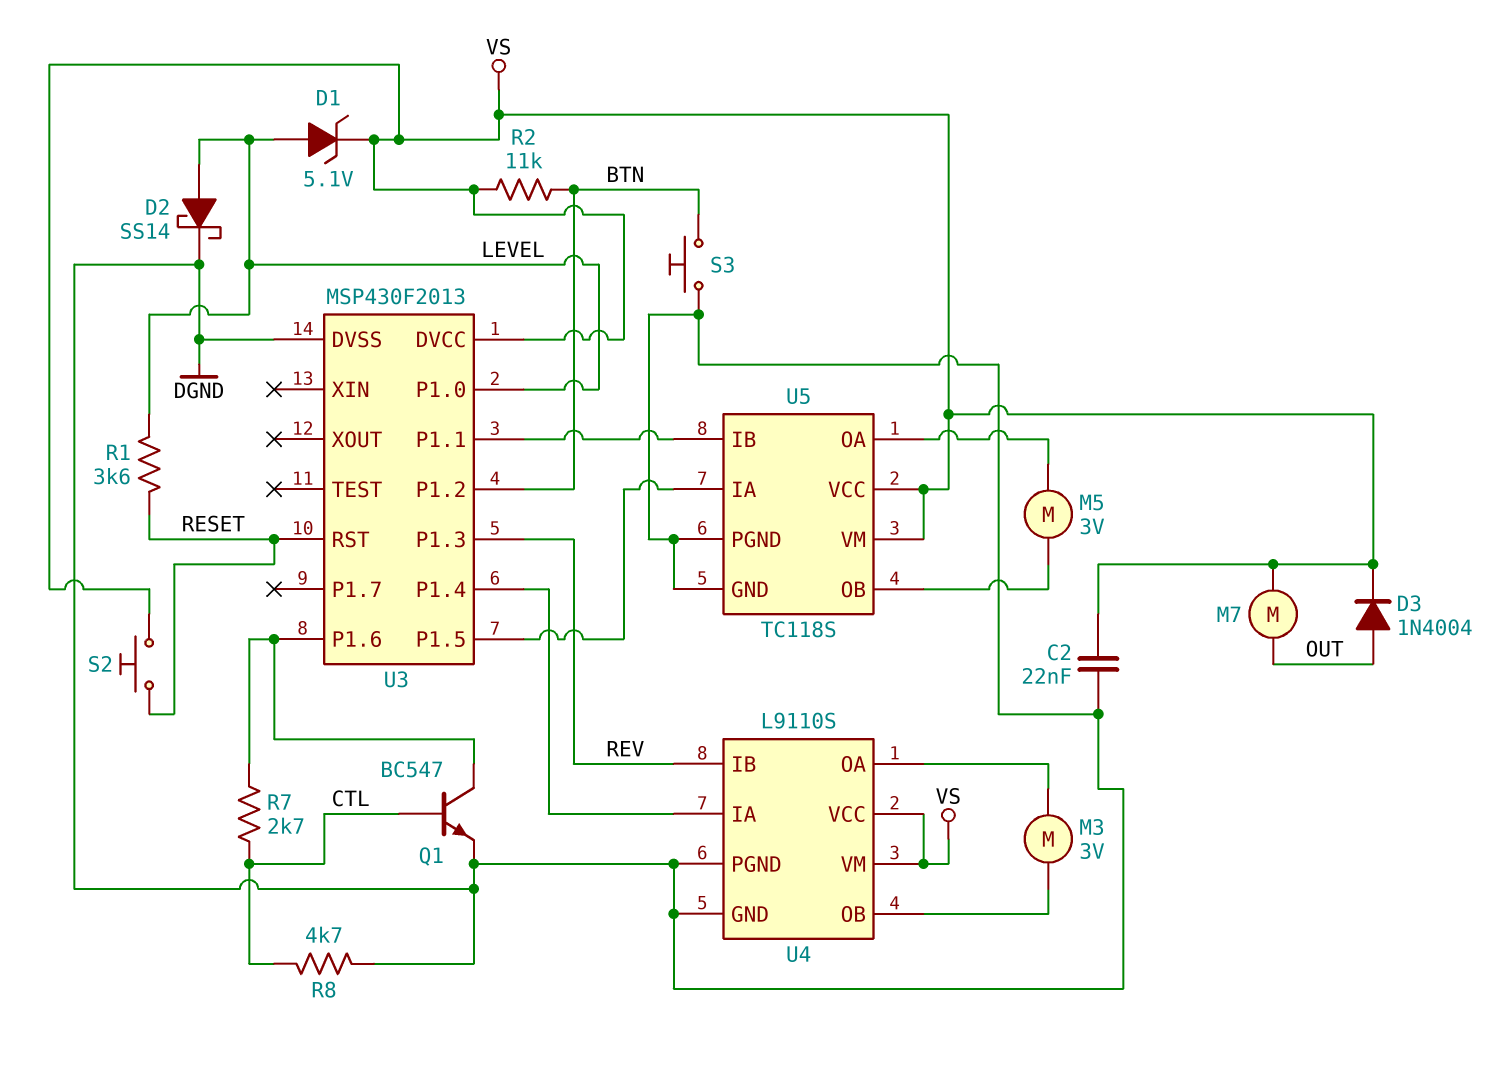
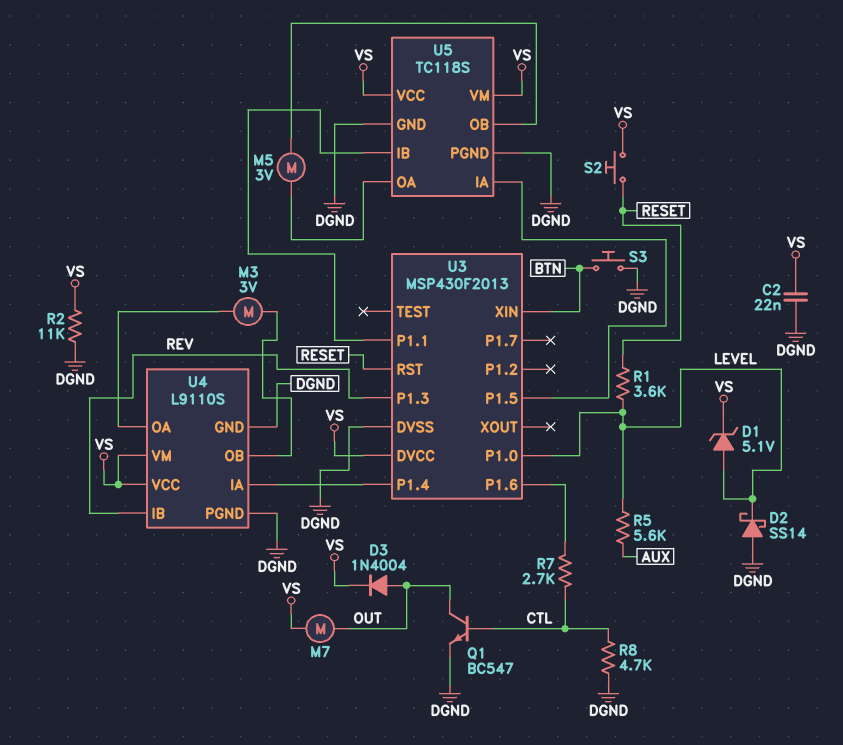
D2: schottky SS14 (A LEVEL, K DGND) -> schottky SS14 (A DGND, K LEVEL)
Q1: NPN BC547 (B CTL, C U3/P1.6, E DGND) -> NPN BC547 (B CTL, C OUT, E DGND)
R2: 11k (BTN, VS) -> 11k (DGND, VS)
R5: none -> 5.6k (AUX, LEVEL)
U3 pin P1.2: BTN -> none
U3 pin XIN: none -> BTN

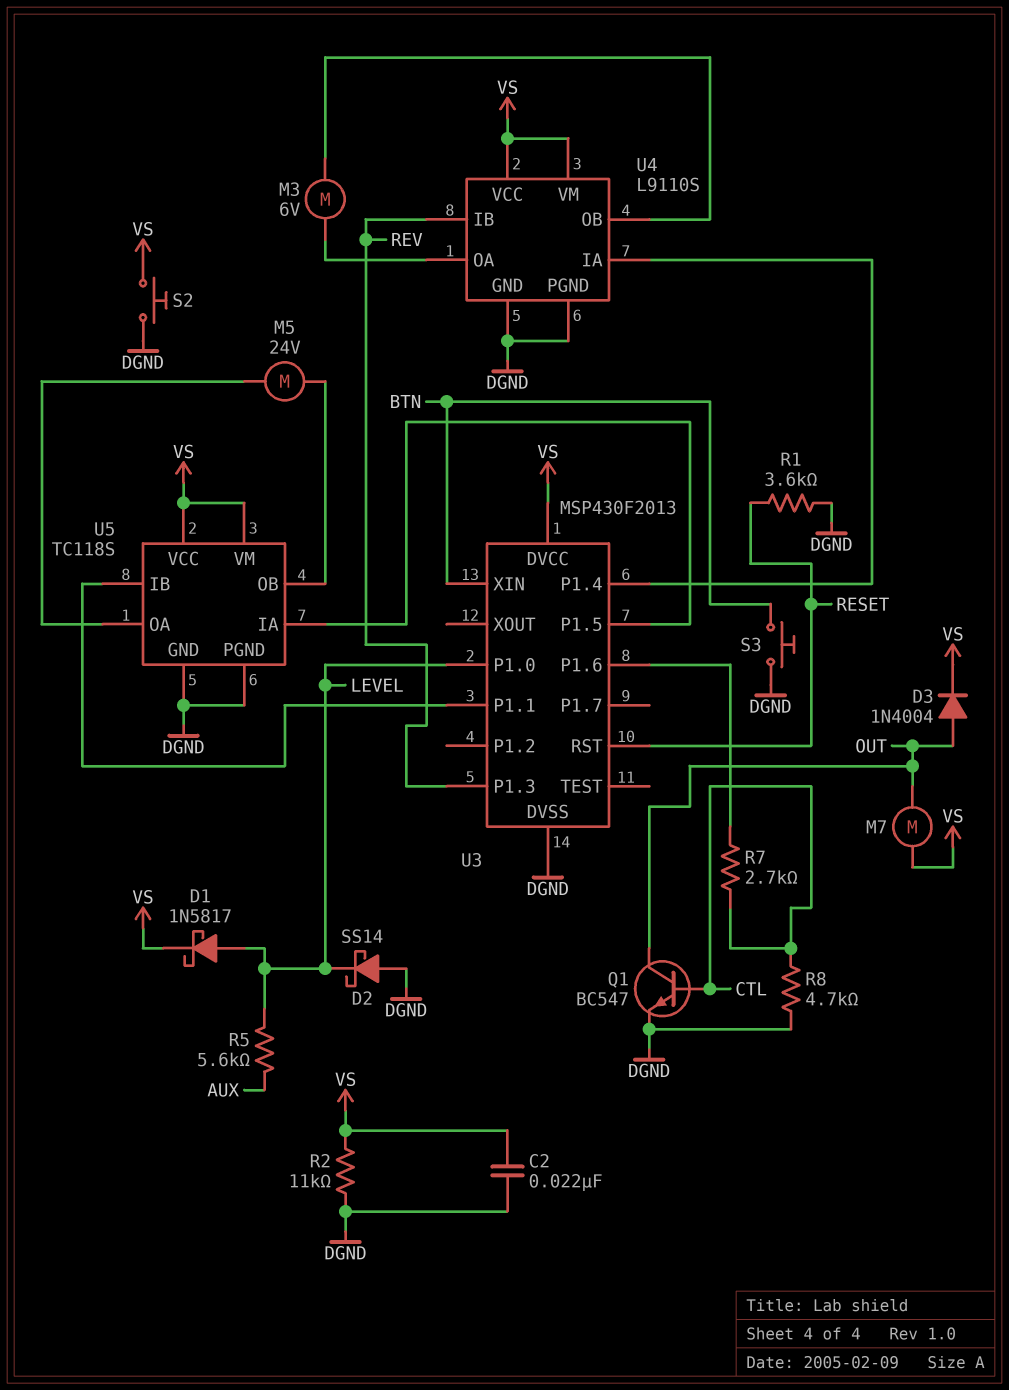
D1: zener 5.1V (A LEVEL, K VS) -> schottky 1N5817 (A LEVEL, K VS)
M3: motor 3V (U4/OA, U4/OB) -> motor 6V (U4/OA, U4/OB)
M5: motor 3V (U5/OA, U5/OB) -> motor 24V (U5/OA, U5/OB)
R1: 3.6k (LEVEL, RESET) -> 3.6k (DGND, RESET)
S2: button (RESET, VS) -> button (DGND, VS)

